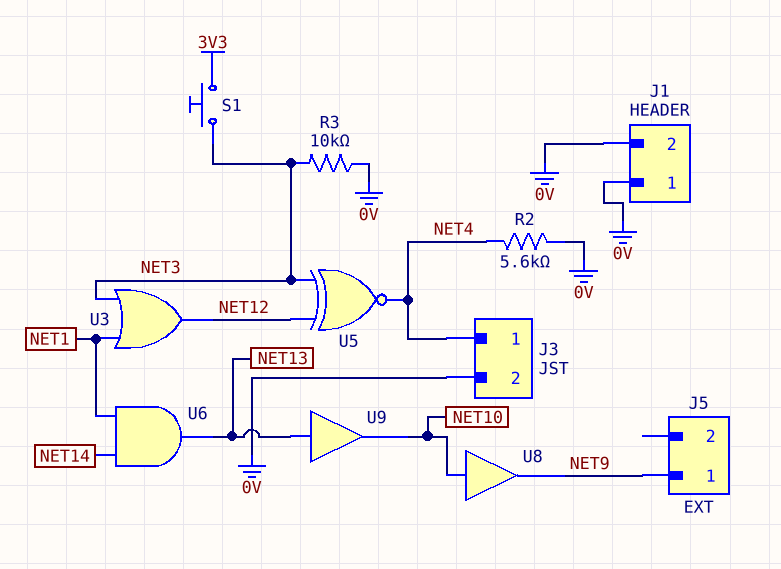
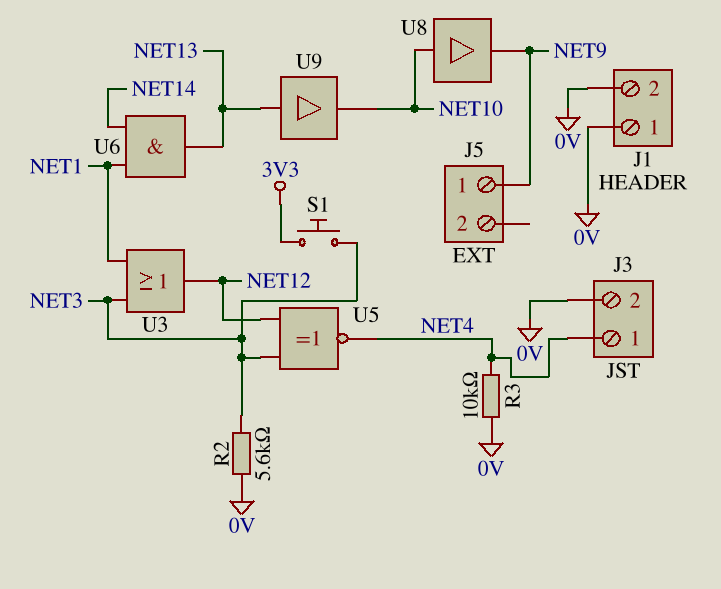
R2: 5.6k (0V, NET4) -> 5.6k (0V, NET3)
R3: 10k (0V, NET3) -> 10k (0V, NET4)

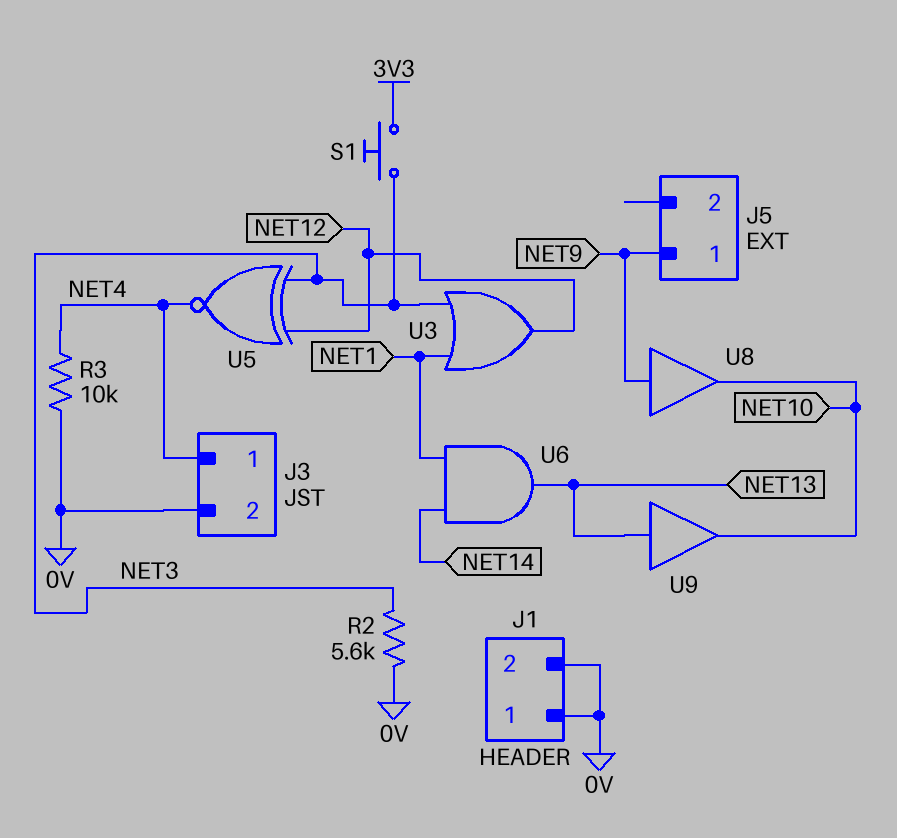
U8: buffer (in NET10, out NET9) -> buffer (in NET9, out NET10)

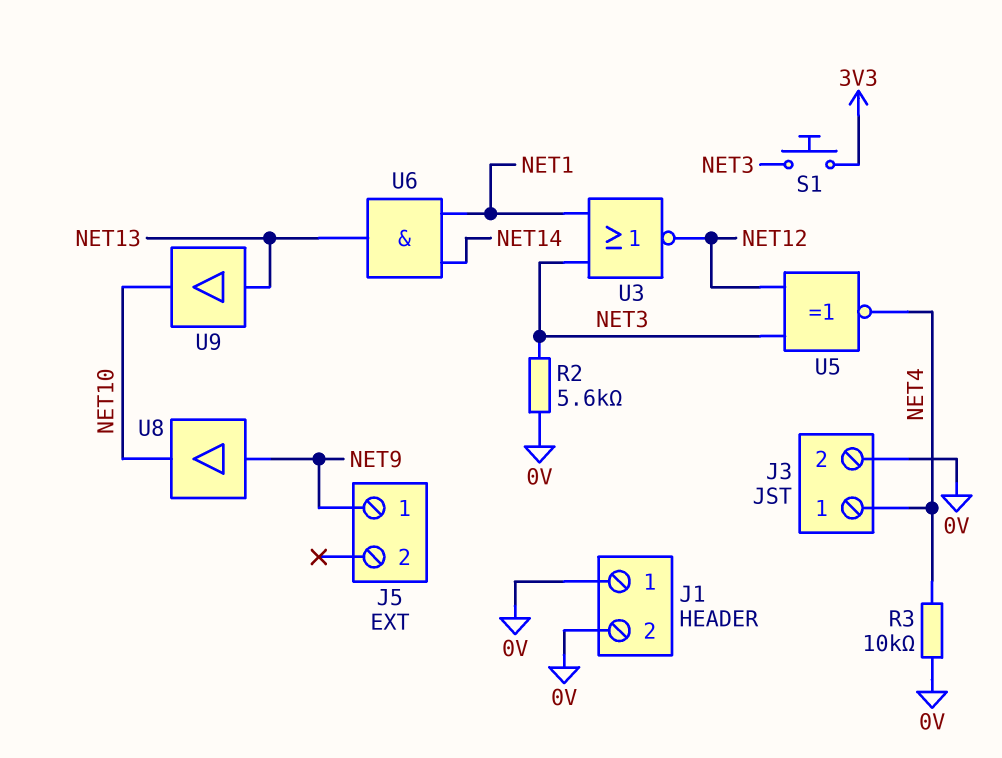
U3: OR (in NET1, in NET3, out NET12) -> NOR (in NET1, in NET3, out NET12)

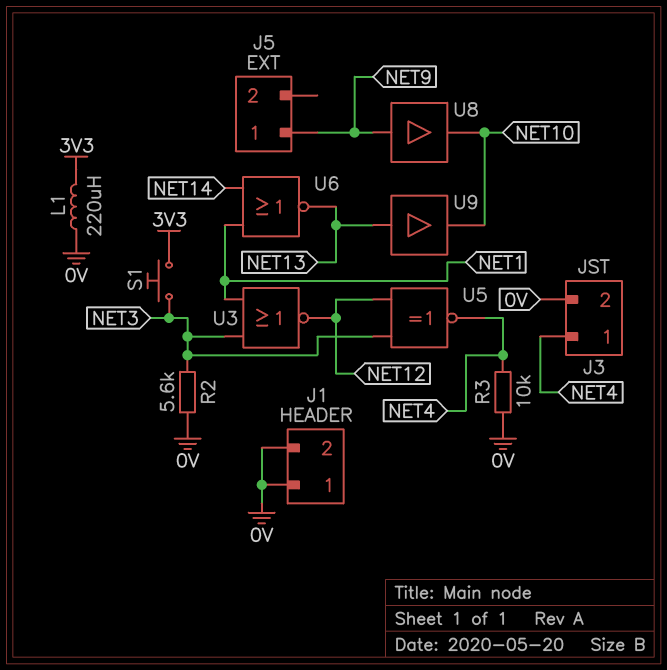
L1: none -> 220uH (0V, 3V3)
U6: AND (in NET1, in NET14, out NET13) -> NOR (in NET1, in NET14, out NET13)

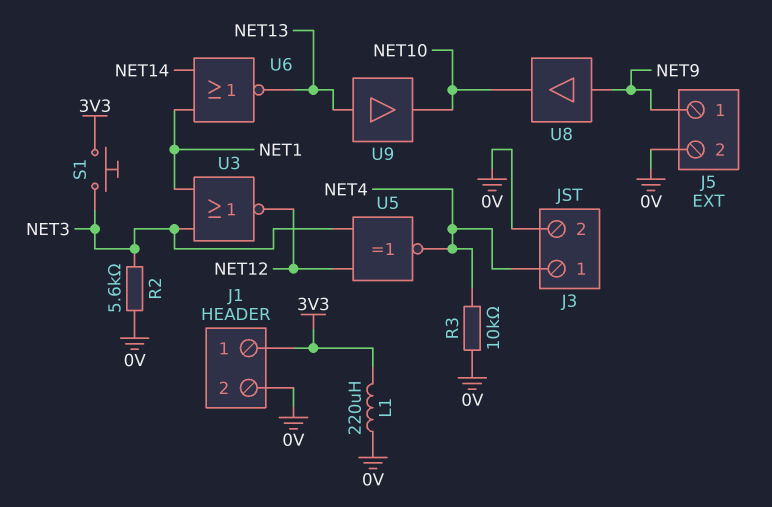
J1 pin 1: 0V -> 3V3
J5 pin 2: none -> 0V

